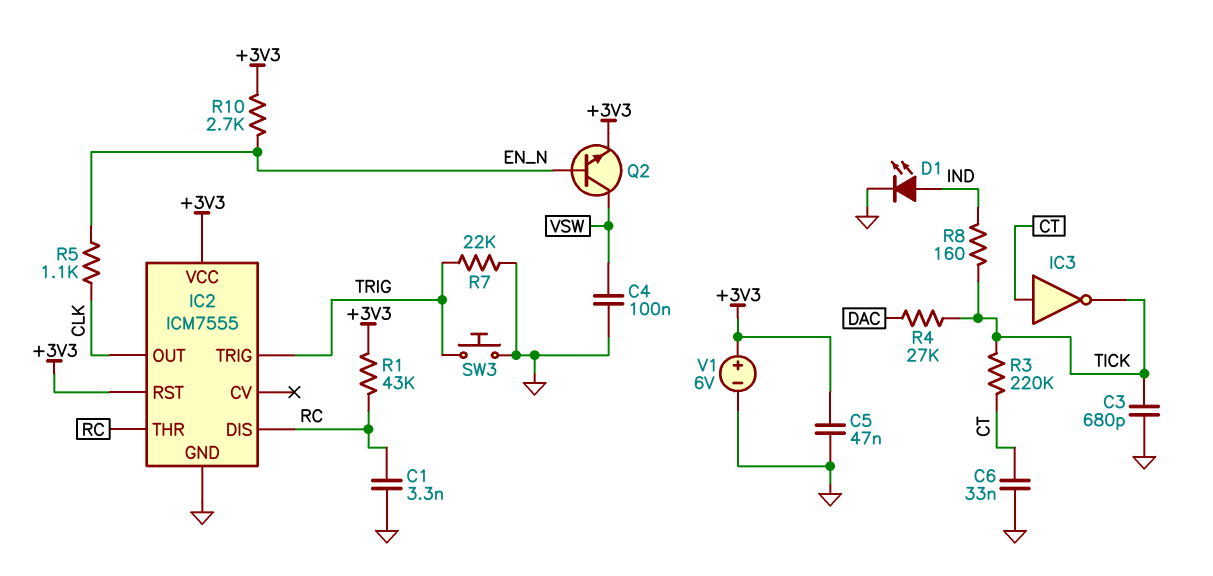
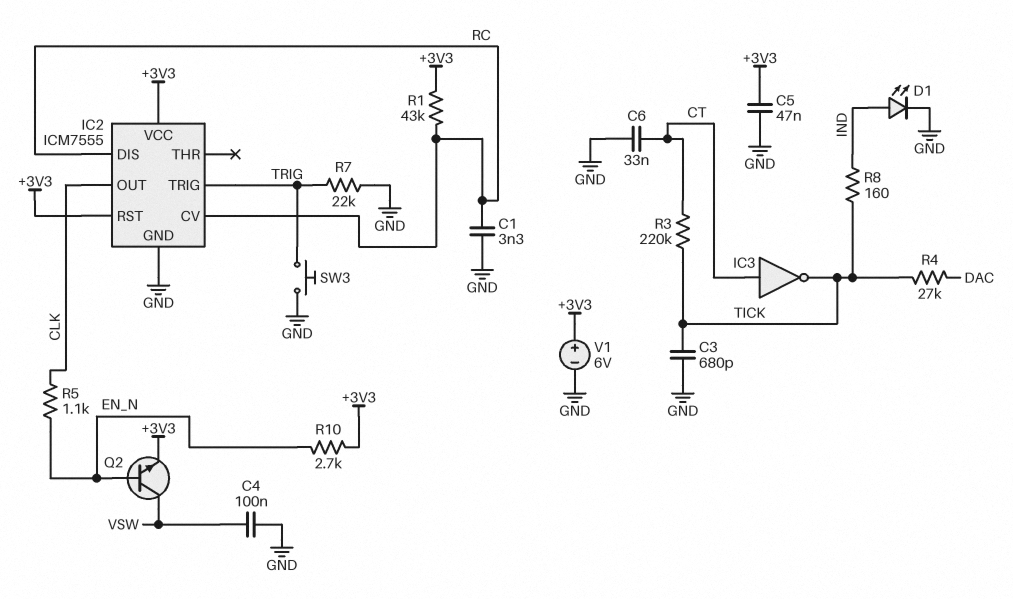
IC2 pin CV: none -> RC
IC2 pin THR: RC -> none

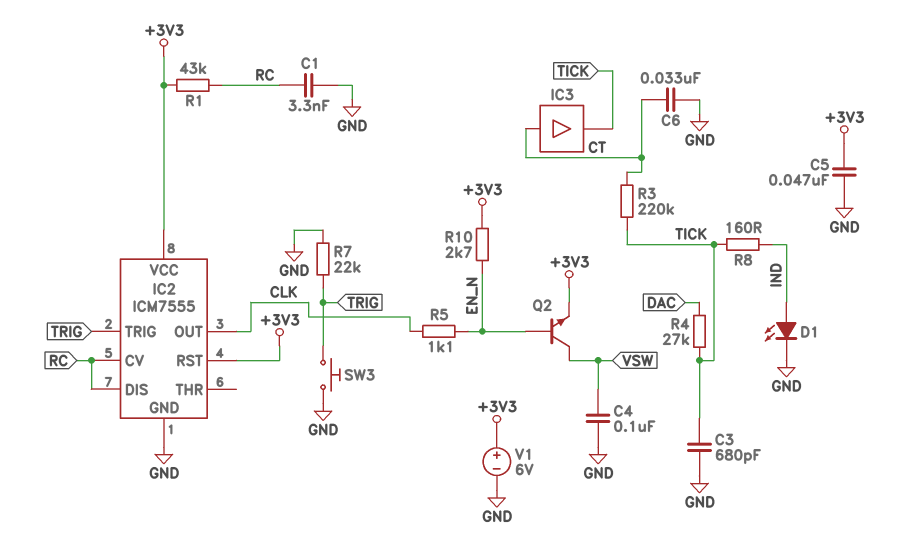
IC3: NOT (in CT, out TICK) -> buffer (in CT, out TICK)

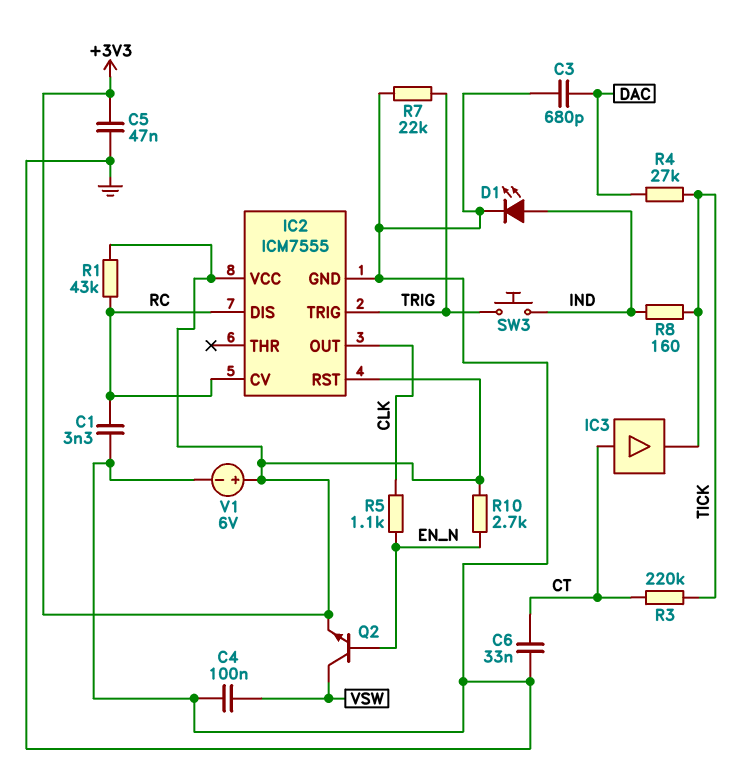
C3: 680pF (GND, TICK) -> 680pF (DAC, GND)
SW3: button (GND, TRIG) -> button (IND, TRIG)

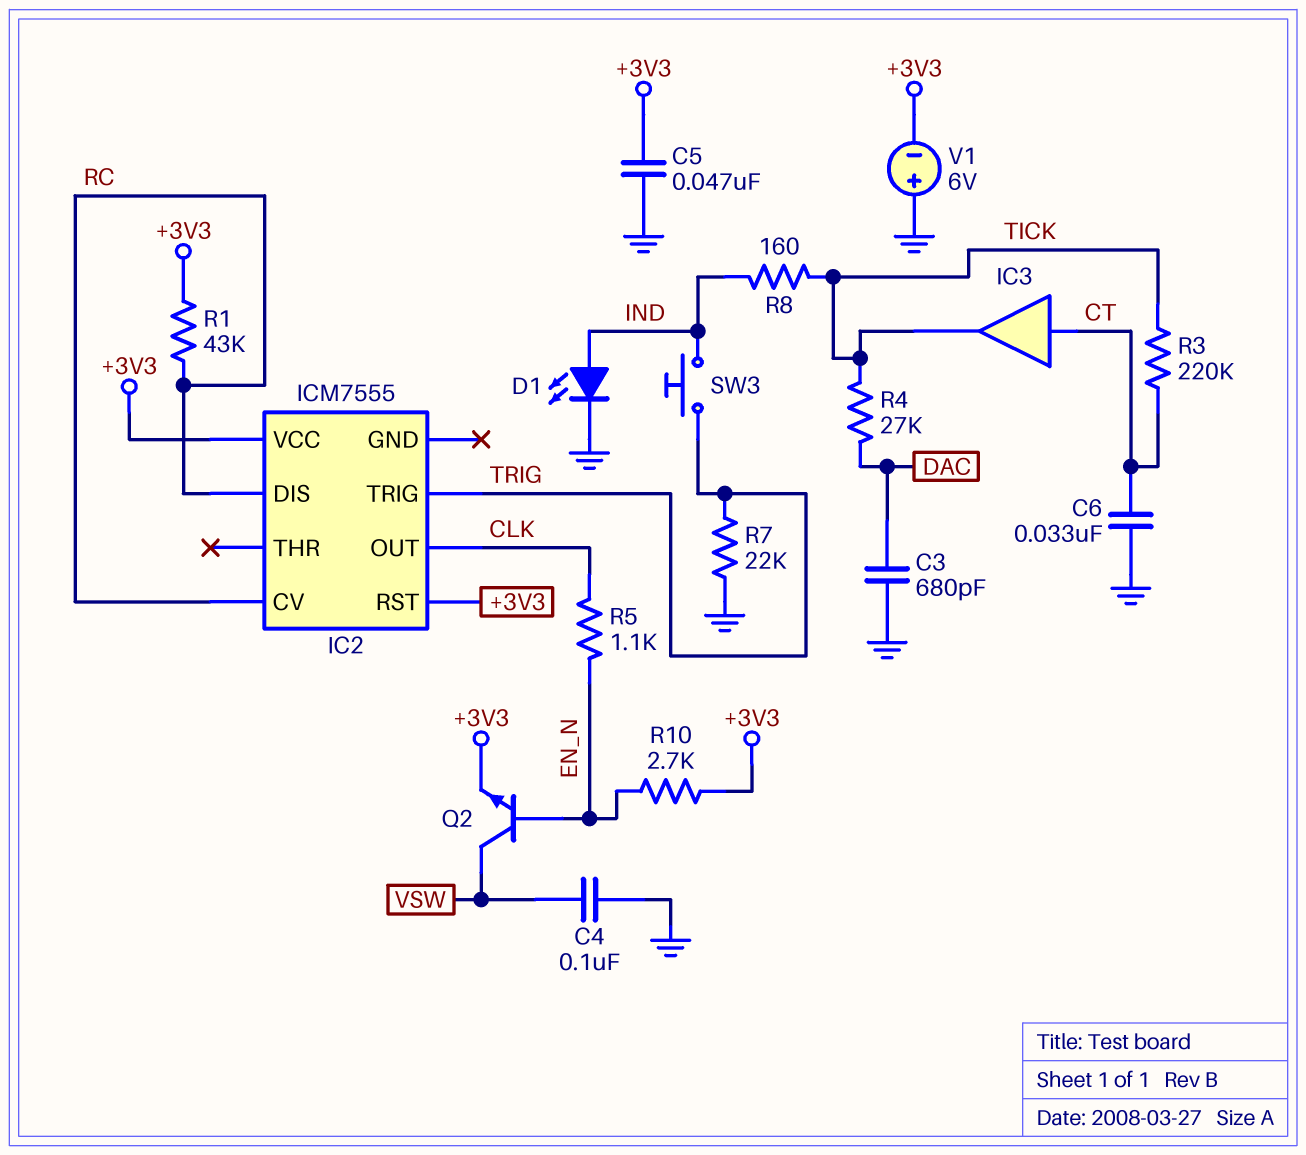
C1: 3.3nF (GND, RC) -> none
IC2 pin GND: GND -> none
V1: 6V (plus +3V3, minus GND) -> 6V (plus GND, minus +3V3)

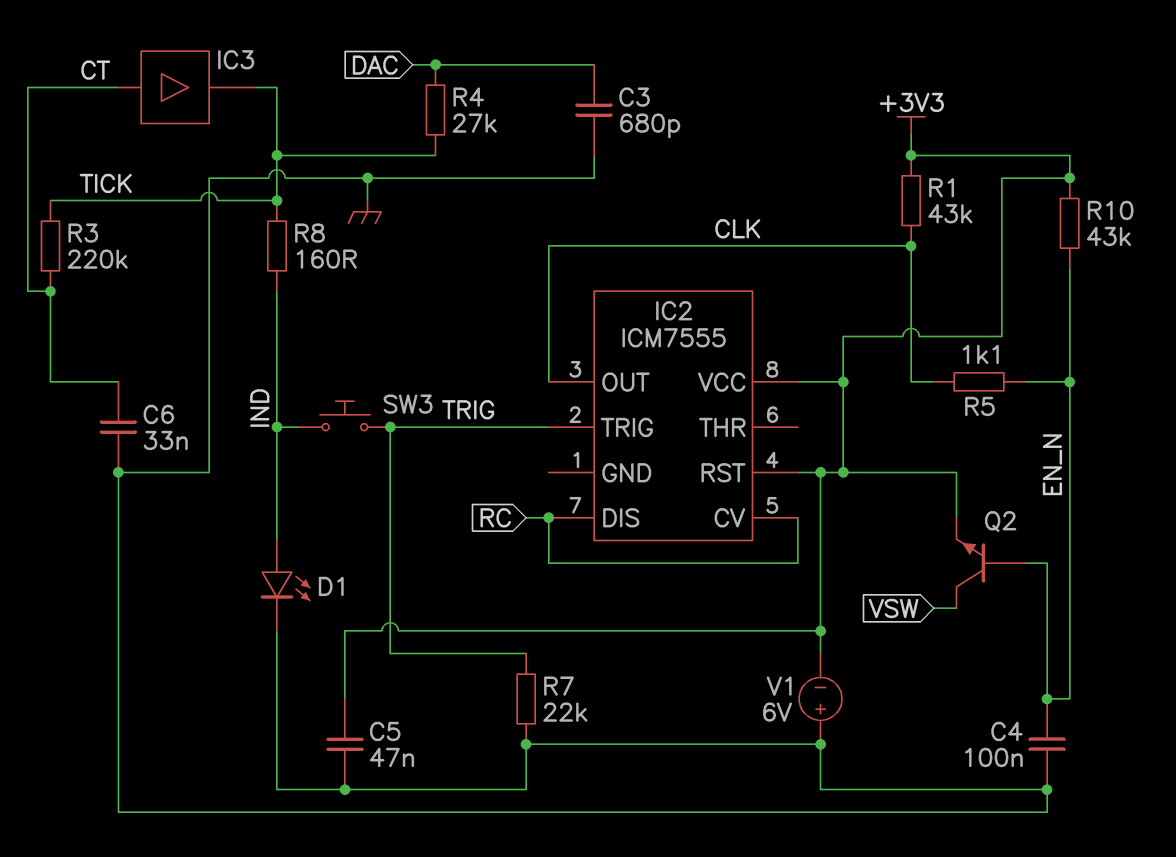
C4: 100nF (GND, VSW) -> 100nF (EN_N, GND)
R1: 43k (+3V3, RC) -> 43k (+3V3, CLK)
R10: 2.7k (+3V3, EN_N) -> 43k (+3V3, EN_N)

